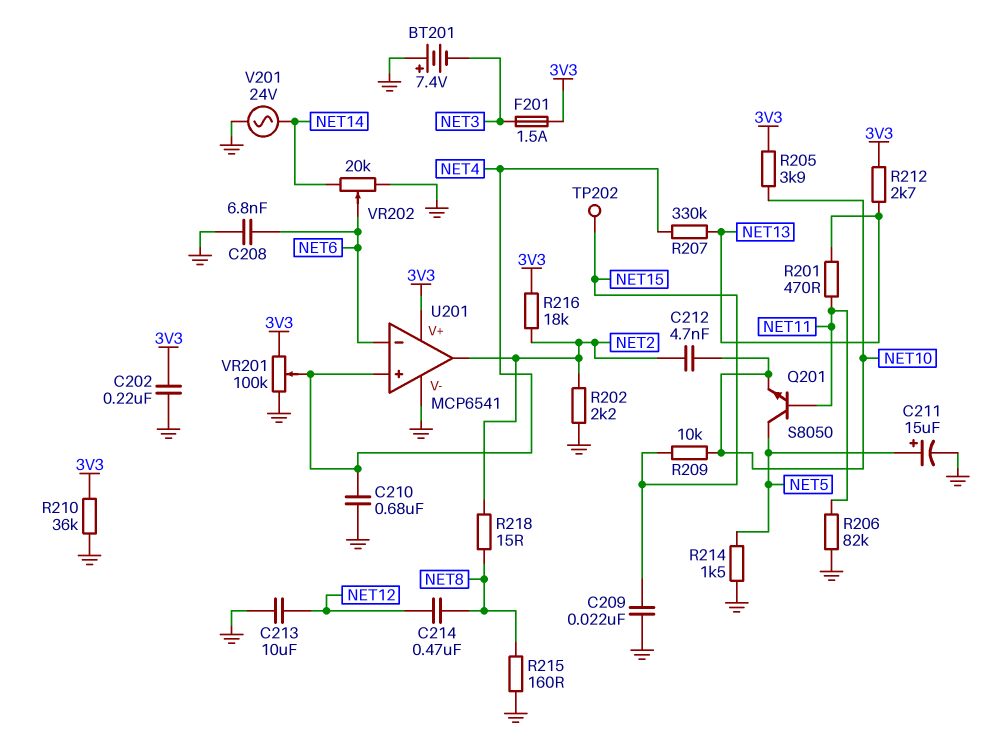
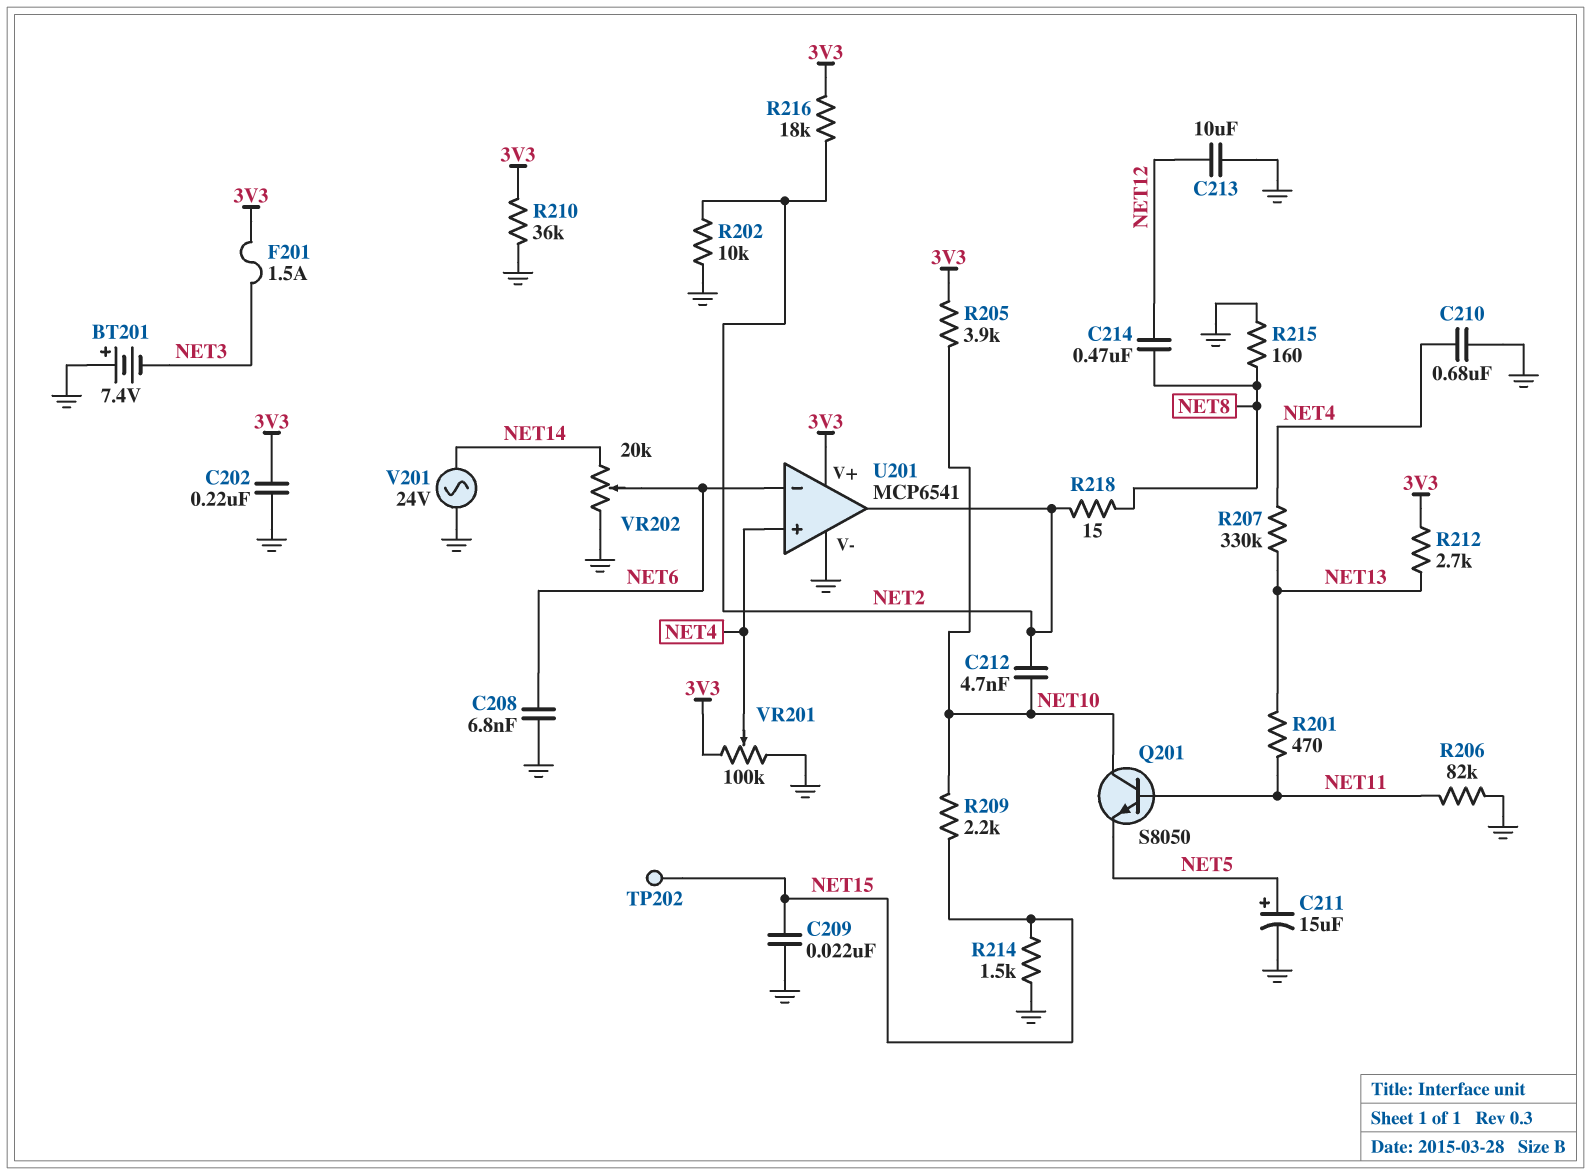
Q201: NPN S8050 (B NET11, C NET5, E NET10) -> NPN S8050 (B NET11, C NET10, E NET5)
R202: 2.2k (GND, NET2) -> 10k (GND, NET2)
R209: 10k (NET10, NET15) -> 2.2k (NET10, NET15)
R214: 1.5k (GND, NET5) -> 1.5k (GND, NET15)

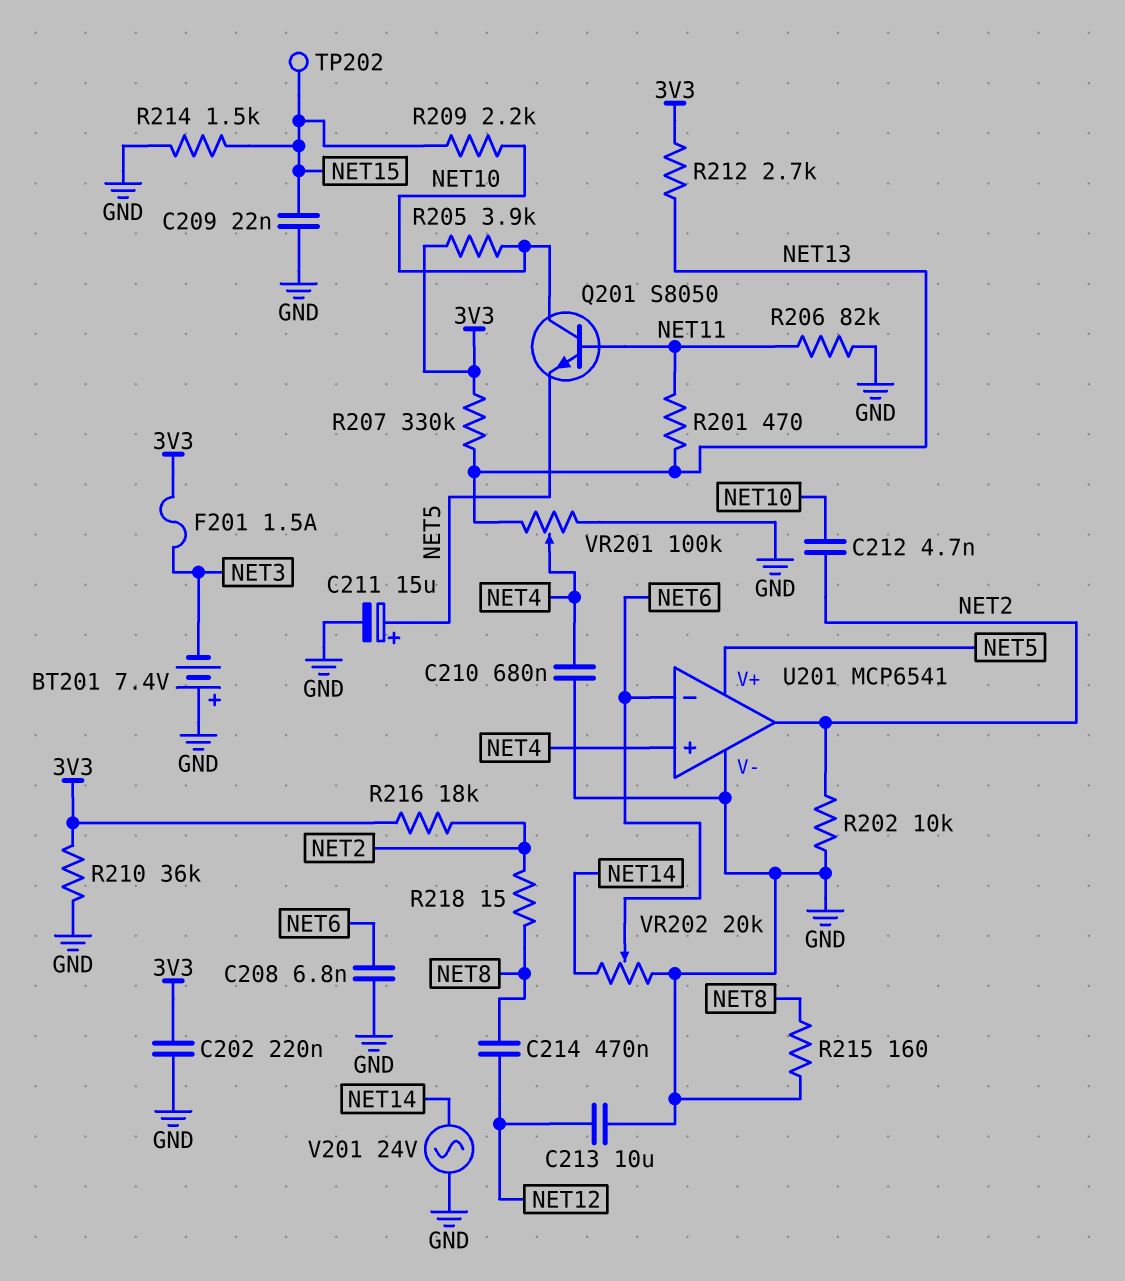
R207: 330k (NET4, NET13) -> 330k (3V3, NET13)
U201 pin V+: 3V3 -> NET5
VR201: 100k (3V3, GND, wiper NET4) -> 100k (GND, NET13, wiper NET4)

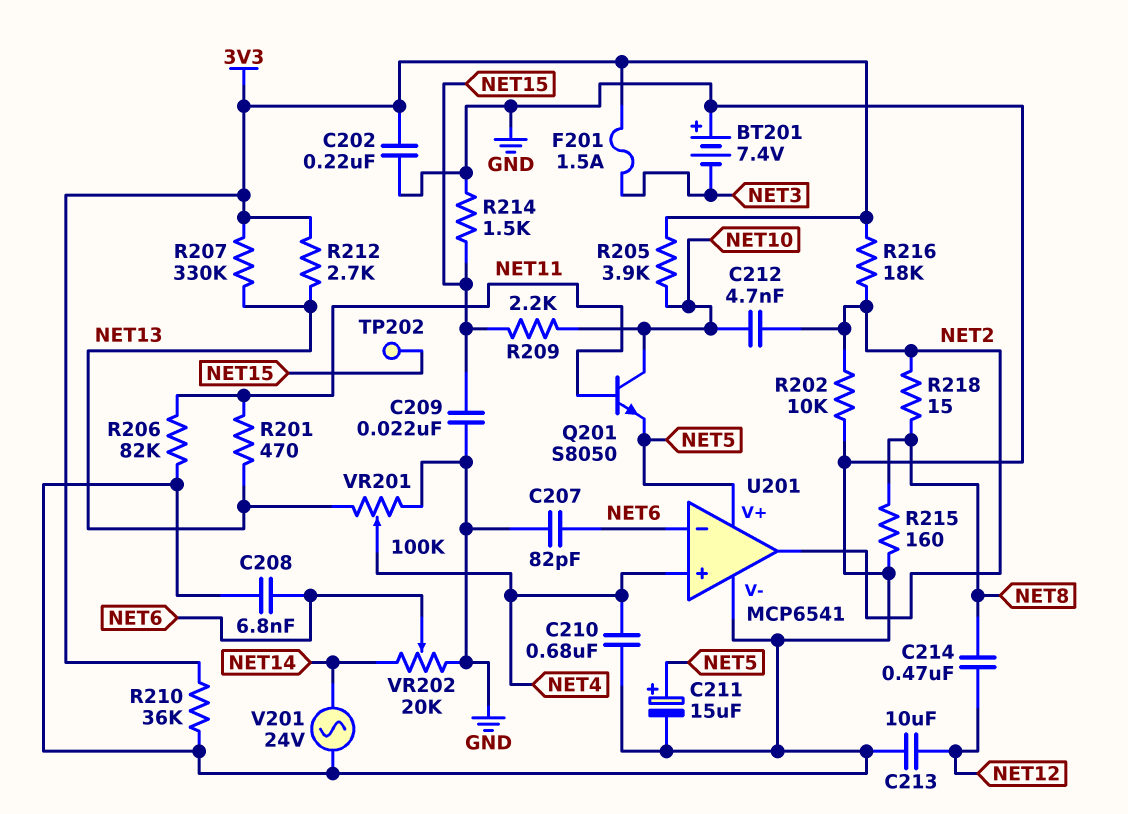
C207: none -> 82pF (GND, NET6)

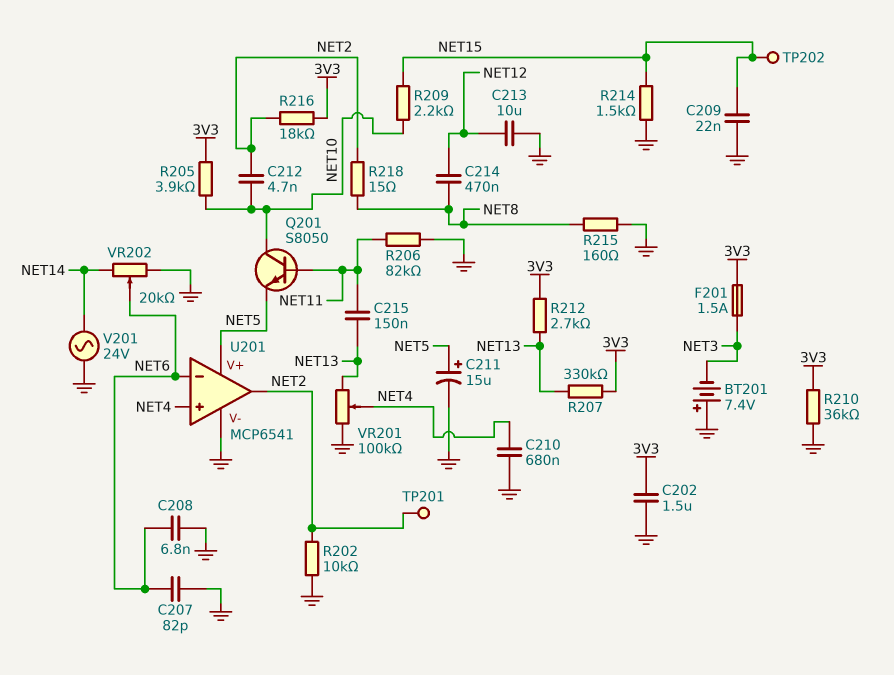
C202: 220nF (3V3, GND) -> 1.5uF (3V3, GND)
C215: none -> 150nF (NET11, NET13)
R201: 470 (NET11, NET13) -> none
TP201: none -> test point (NET2)

